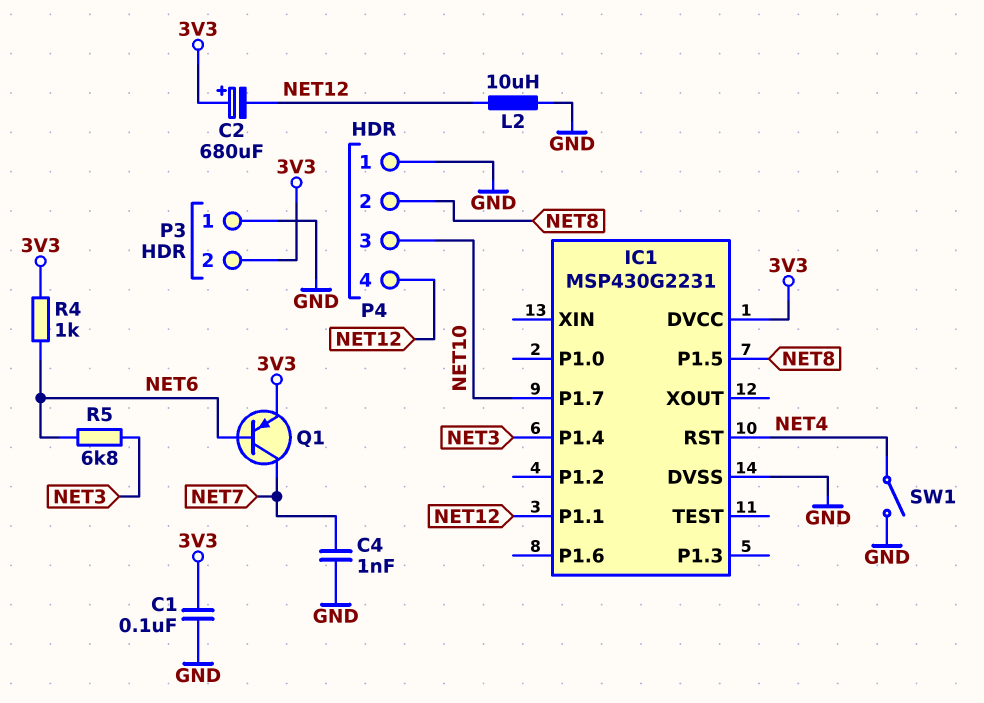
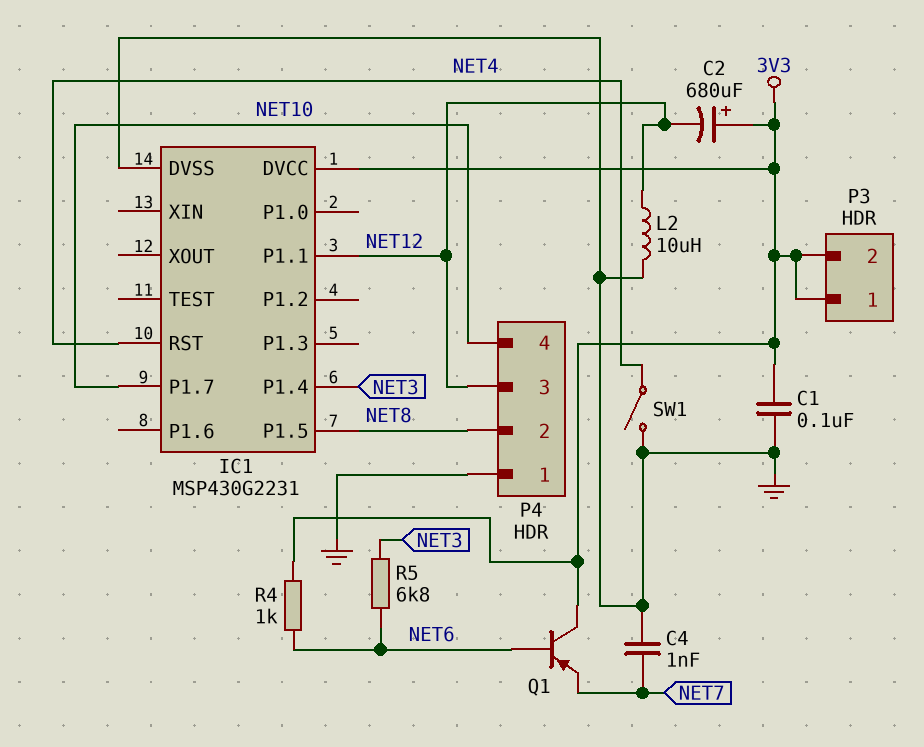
P3 pin 1: GND -> 3V3
P4 pin 3: NET10 -> NET12
P4 pin 4: NET12 -> NET10
Q1: PNP (B NET6, C NET7, E 3V3) -> PNP (B NET6, C 3V3, E NET7)

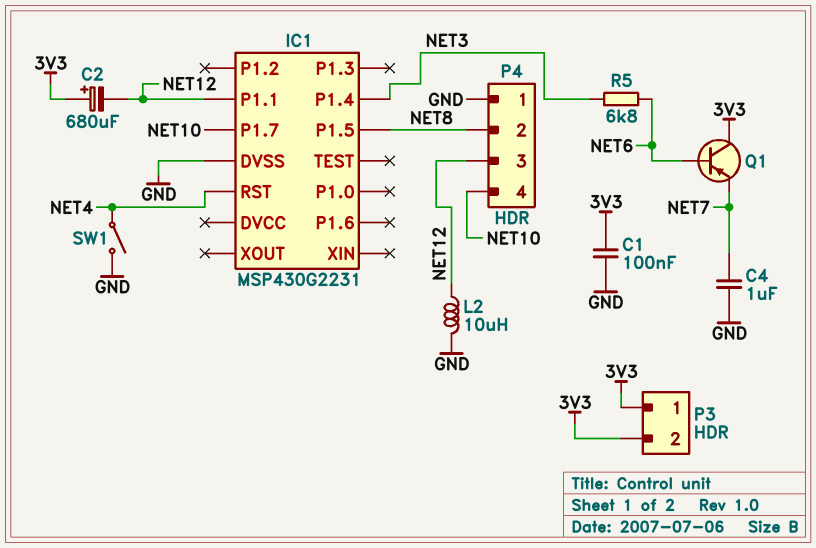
C4: 1nF (GND, NET7) -> 1uF (GND, NET7)
IC1 pin DVCC: 3V3 -> none
R4: 1k (3V3, NET6) -> none

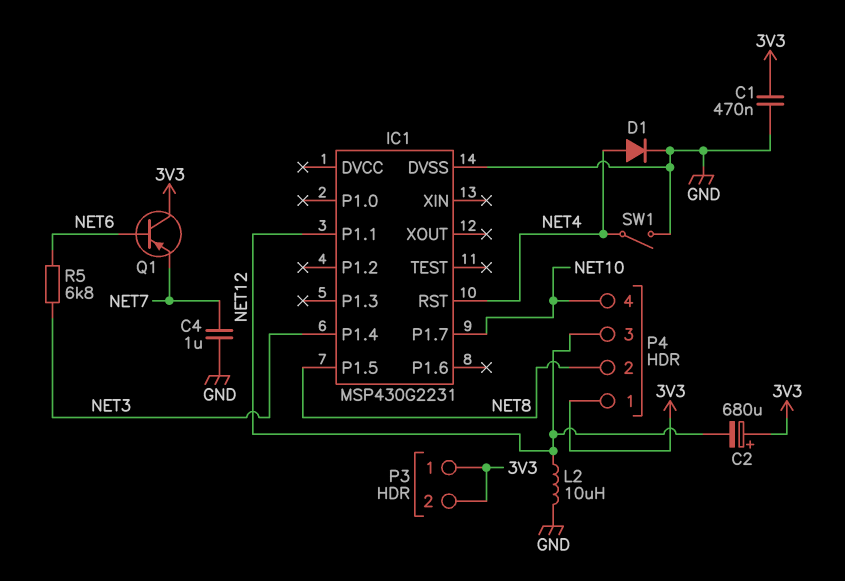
C1: 100nF (3V3, GND) -> 470nF (3V3, GND)
D1: none -> diode (A NET4, K GND)
P4 pin 1: GND -> 3V3

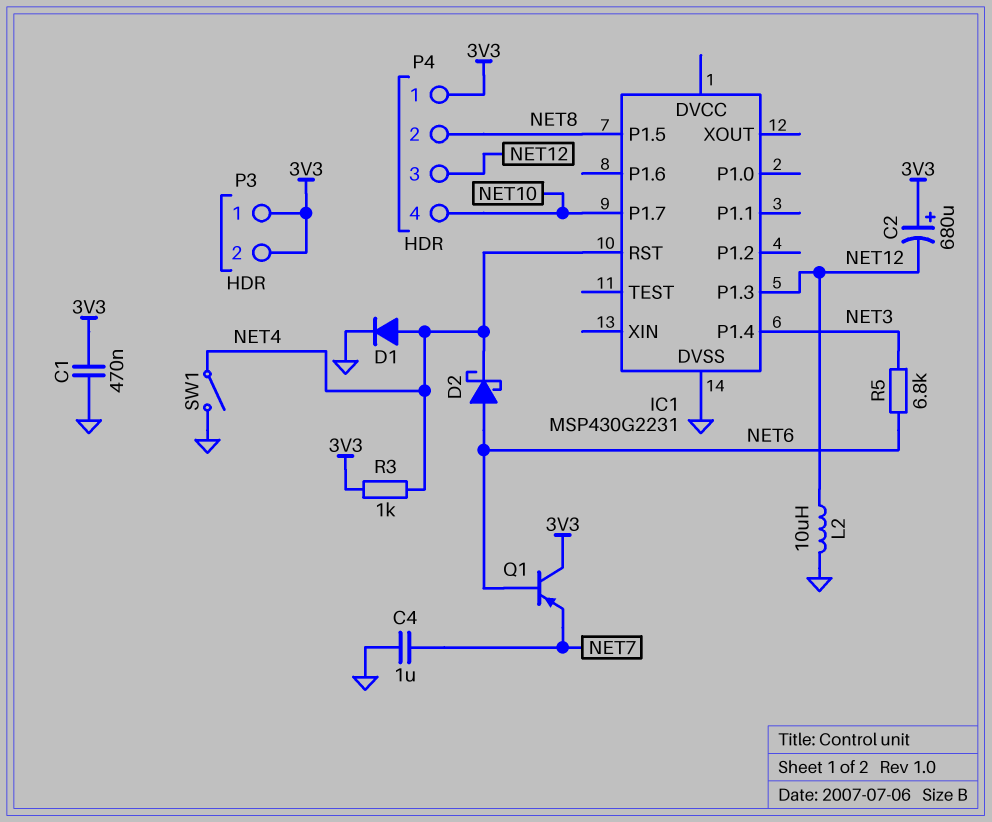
D2: none -> schottky (A NET6, K NET4)
IC1 pin P1.1: NET12 -> none
IC1 pin P1.3: none -> NET12
R3: none -> 1k (3V3, NET4)

